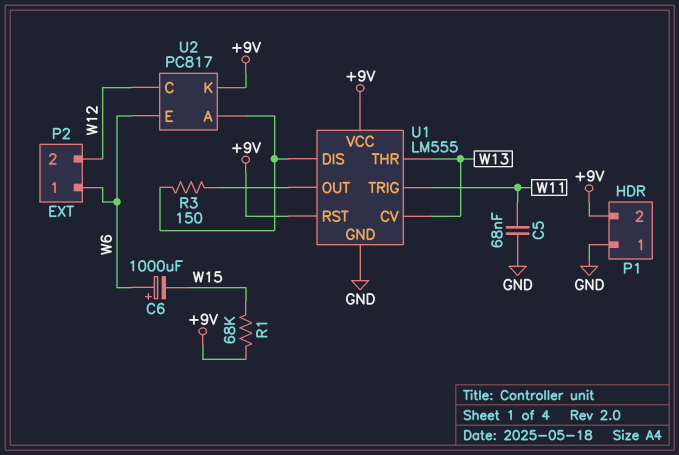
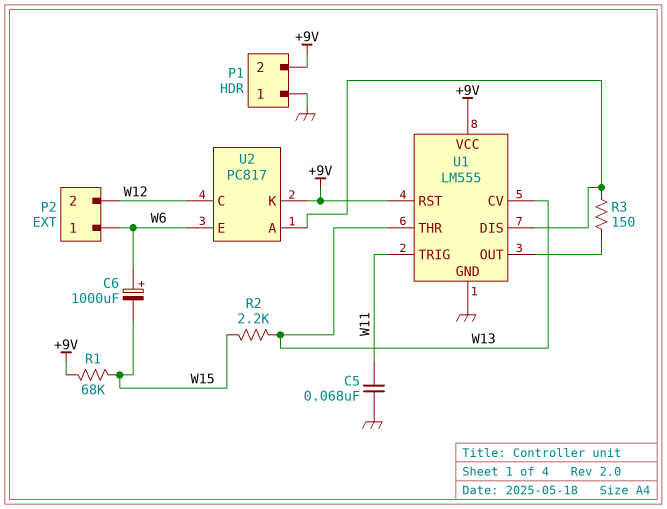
R2: none -> 2.2k (W13, W15)

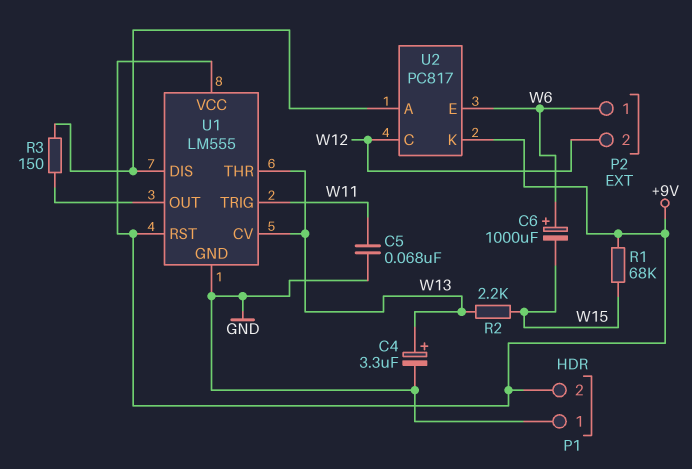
C4: none -> 3.3uF (plus W13, minus GND)

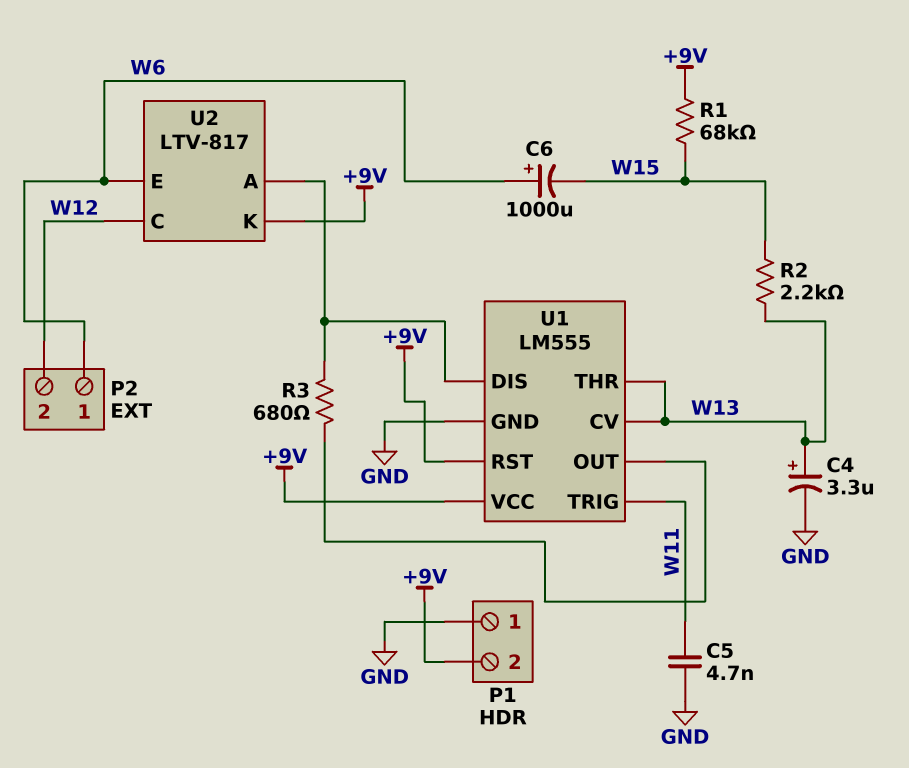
C5: 68nF (GND, W11) -> 4.7nF (GND, W11)
R3: 150 (U1/DIS, U1/OUT) -> 680 (U1/DIS, U1/OUT)
U2: PC817 -> LTV-817

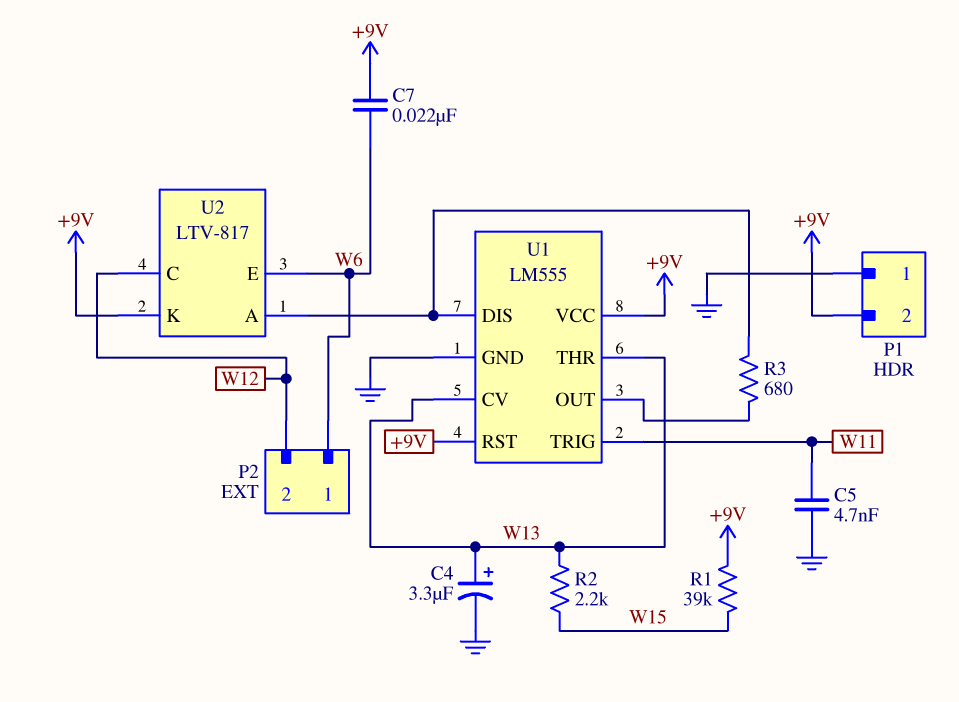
C6: 1000uF (plus W6, minus W15) -> none
C7: none -> 22nF (+9V, W6)
R1: 68k (+9V, W15) -> 39k (+9V, W15)

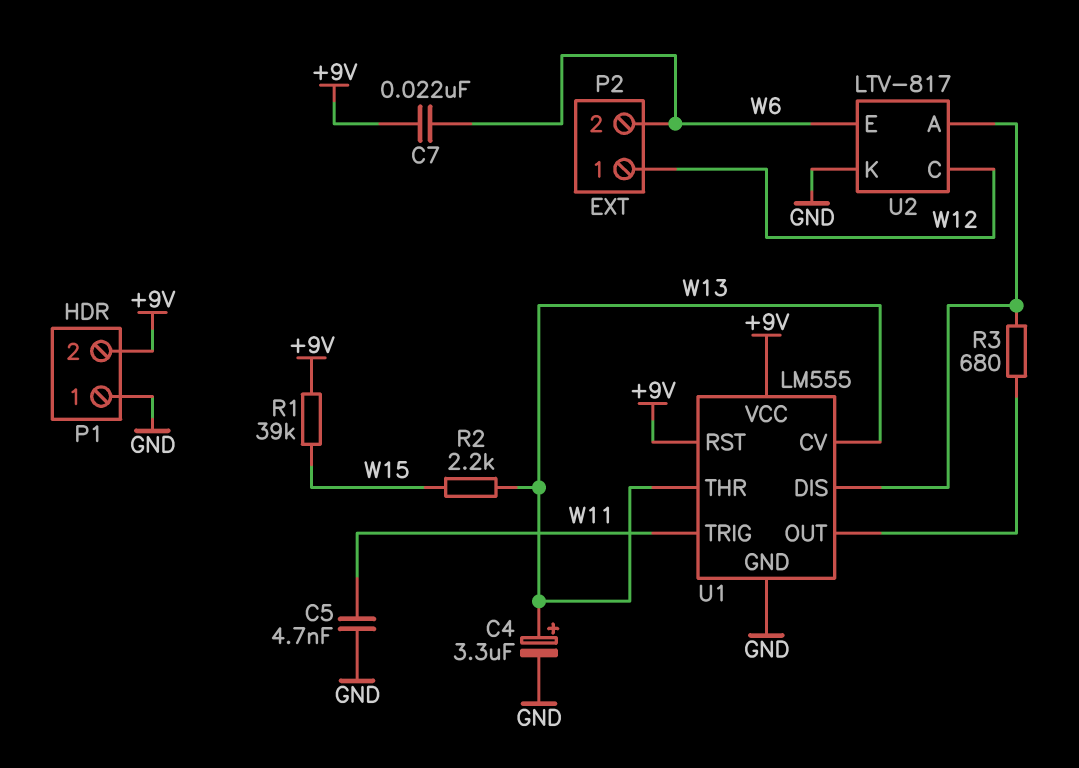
P2 pin 1: W6 -> W12
P2 pin 2: W12 -> W6
U2 pin K: +9V -> GND

